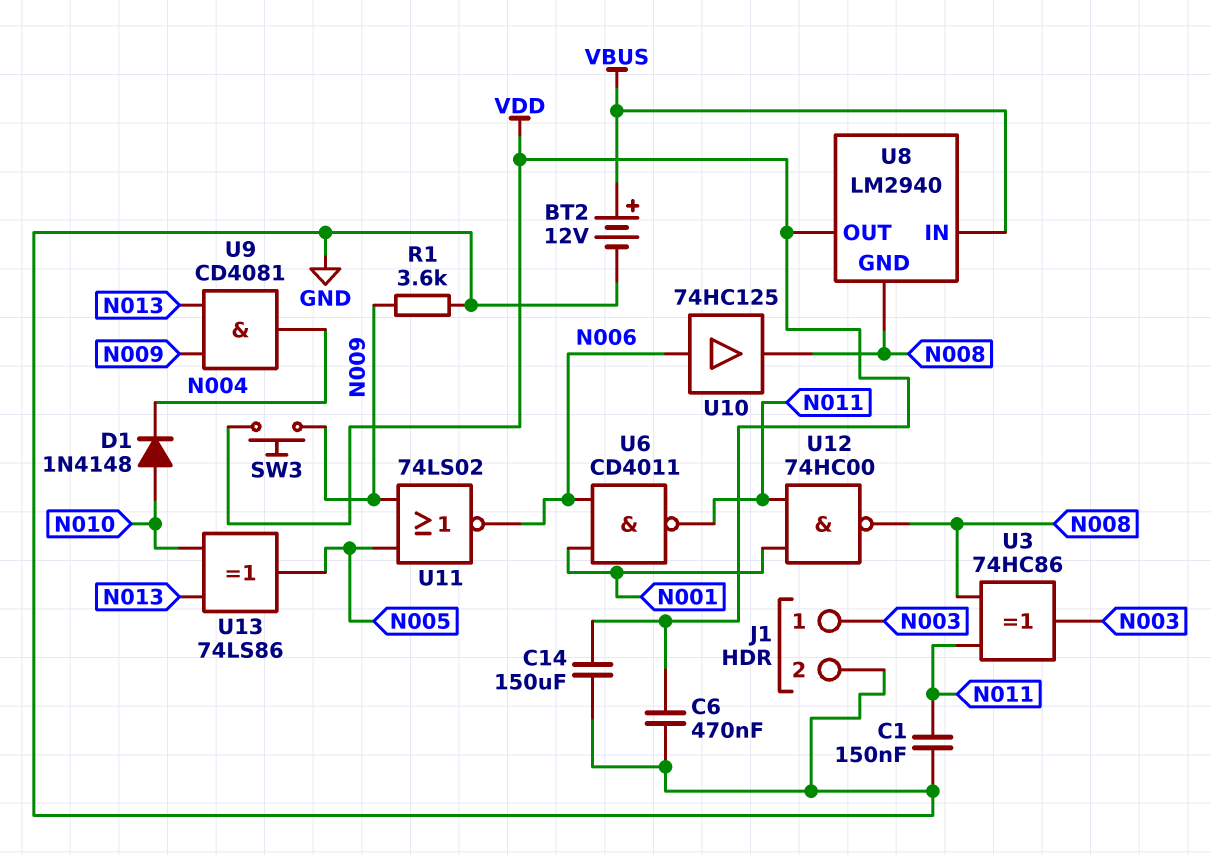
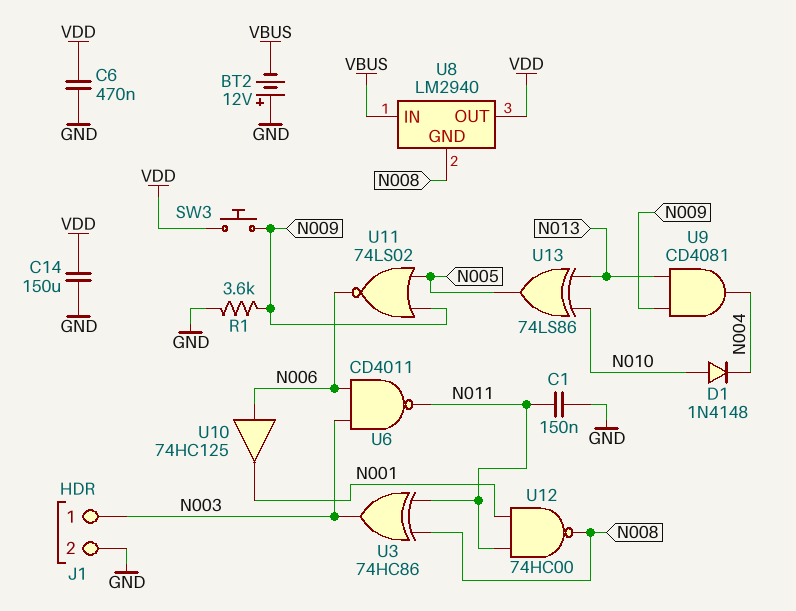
BT2: 12V (plus VBUS, minus GND) -> 12V (plus GND, minus VBUS)
U6: NAND CD4011 (in N001, in N006, out N011) -> NAND CD4011 (in N003, in N006, out N011)
U10: buffer 74HC125 (in N006, out N008) -> buffer 74HC125 (in N006, out N001)

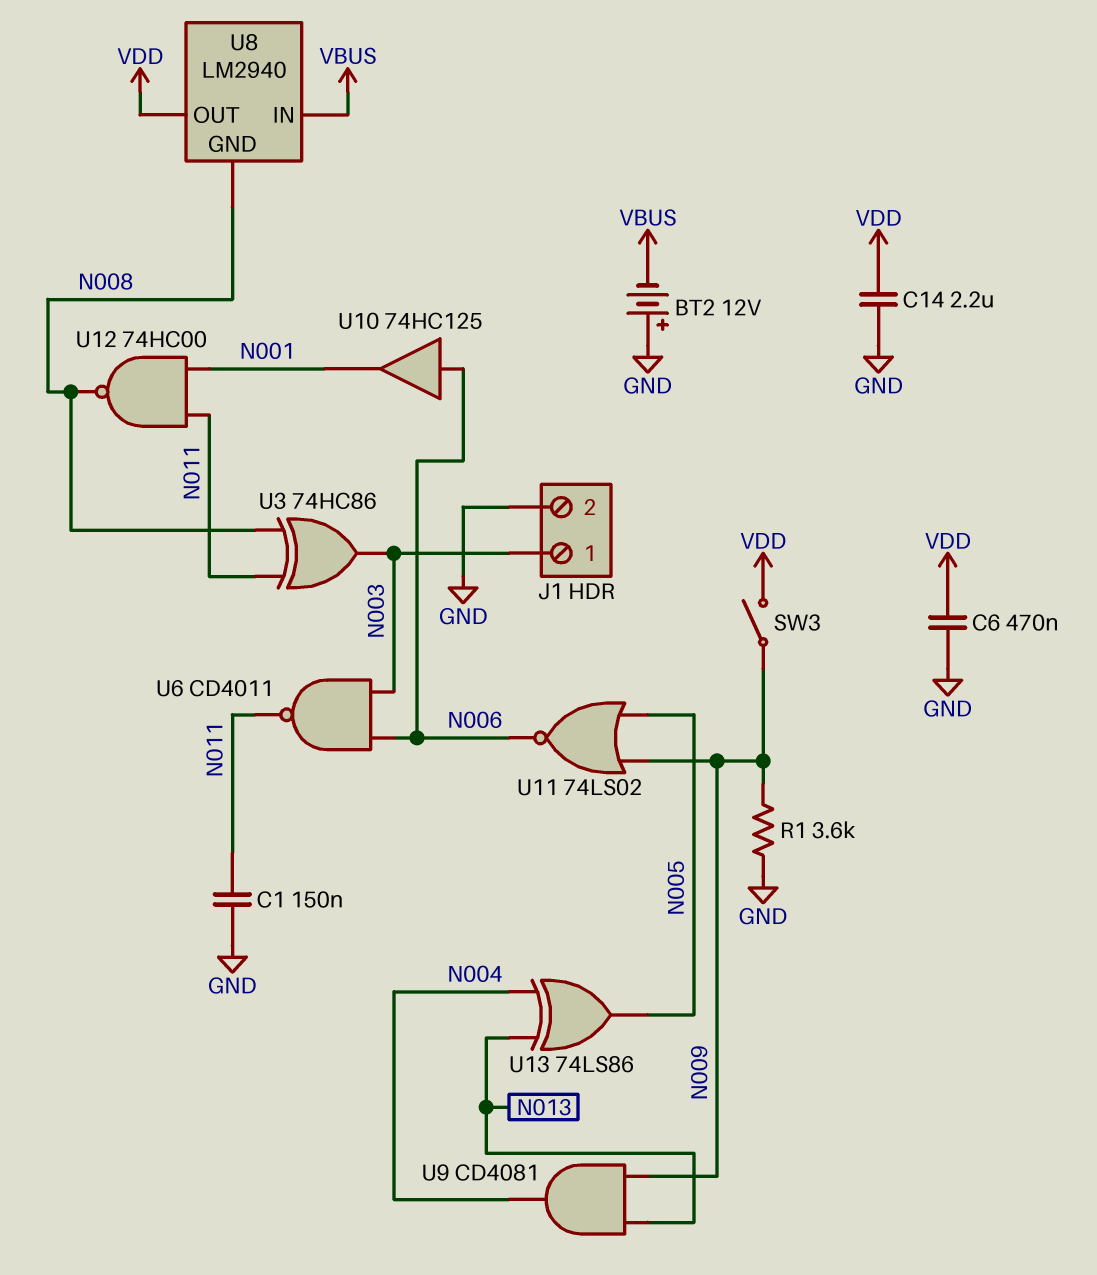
C14: 150uF (GND, VDD) -> 2.2uF (GND, VDD)
D1: diode 1N4148 (A N010, K N004) -> none
SW3: button (N009, VDD) -> switch (N009, VDD)
U13: XOR 74LS86 (in N010, in N013, out N005) -> XOR 74LS86 (in N004, in N013, out N005)

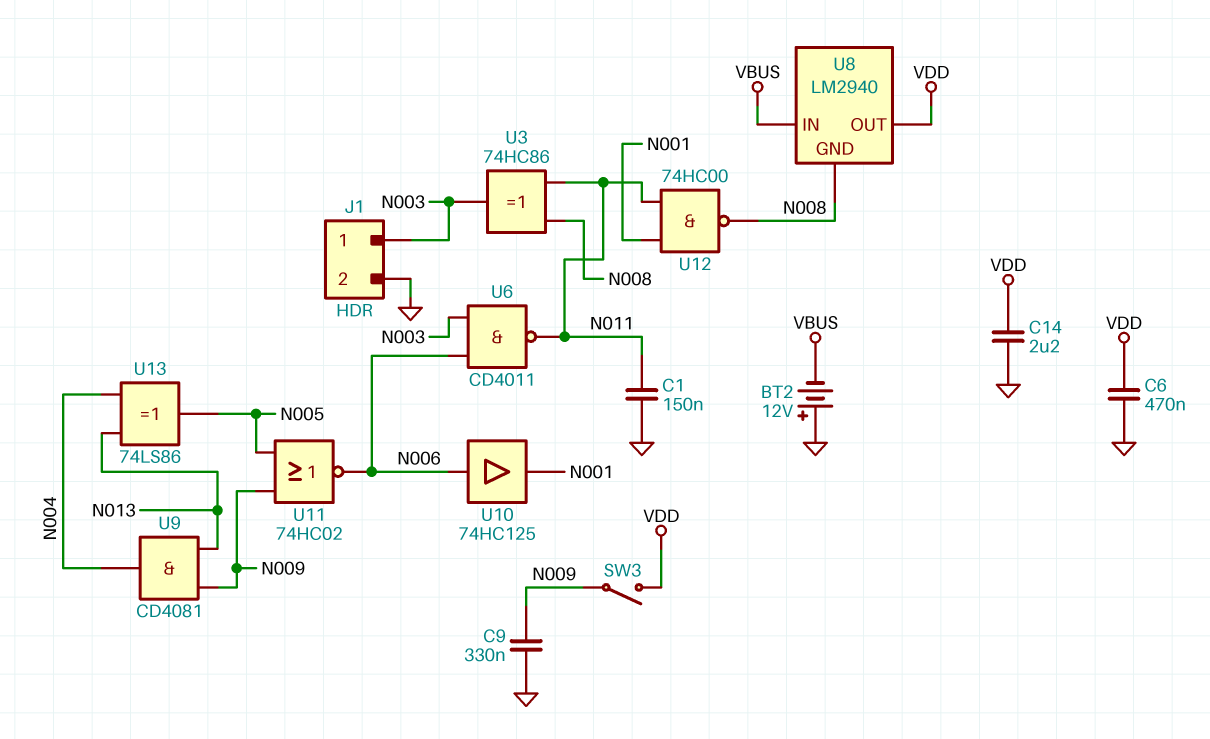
C9: none -> 330nF (GND, N009)
R1: 3.6k (GND, N009) -> none
U11: NOR 74LS02 (in N005, in N009, out N006) -> NOR 74HC02 (in N005, in N009, out N006)

